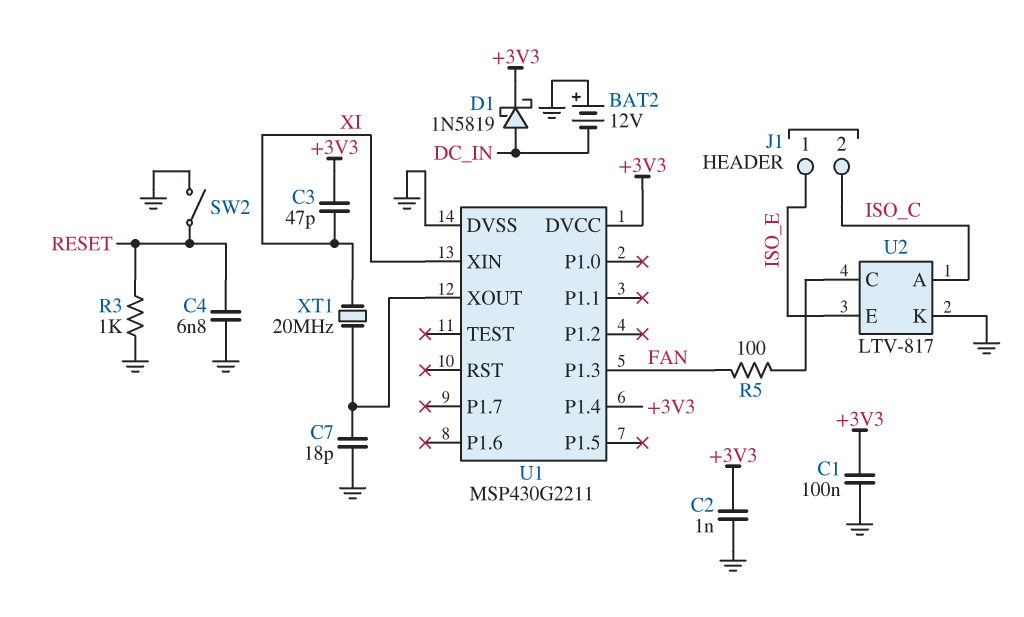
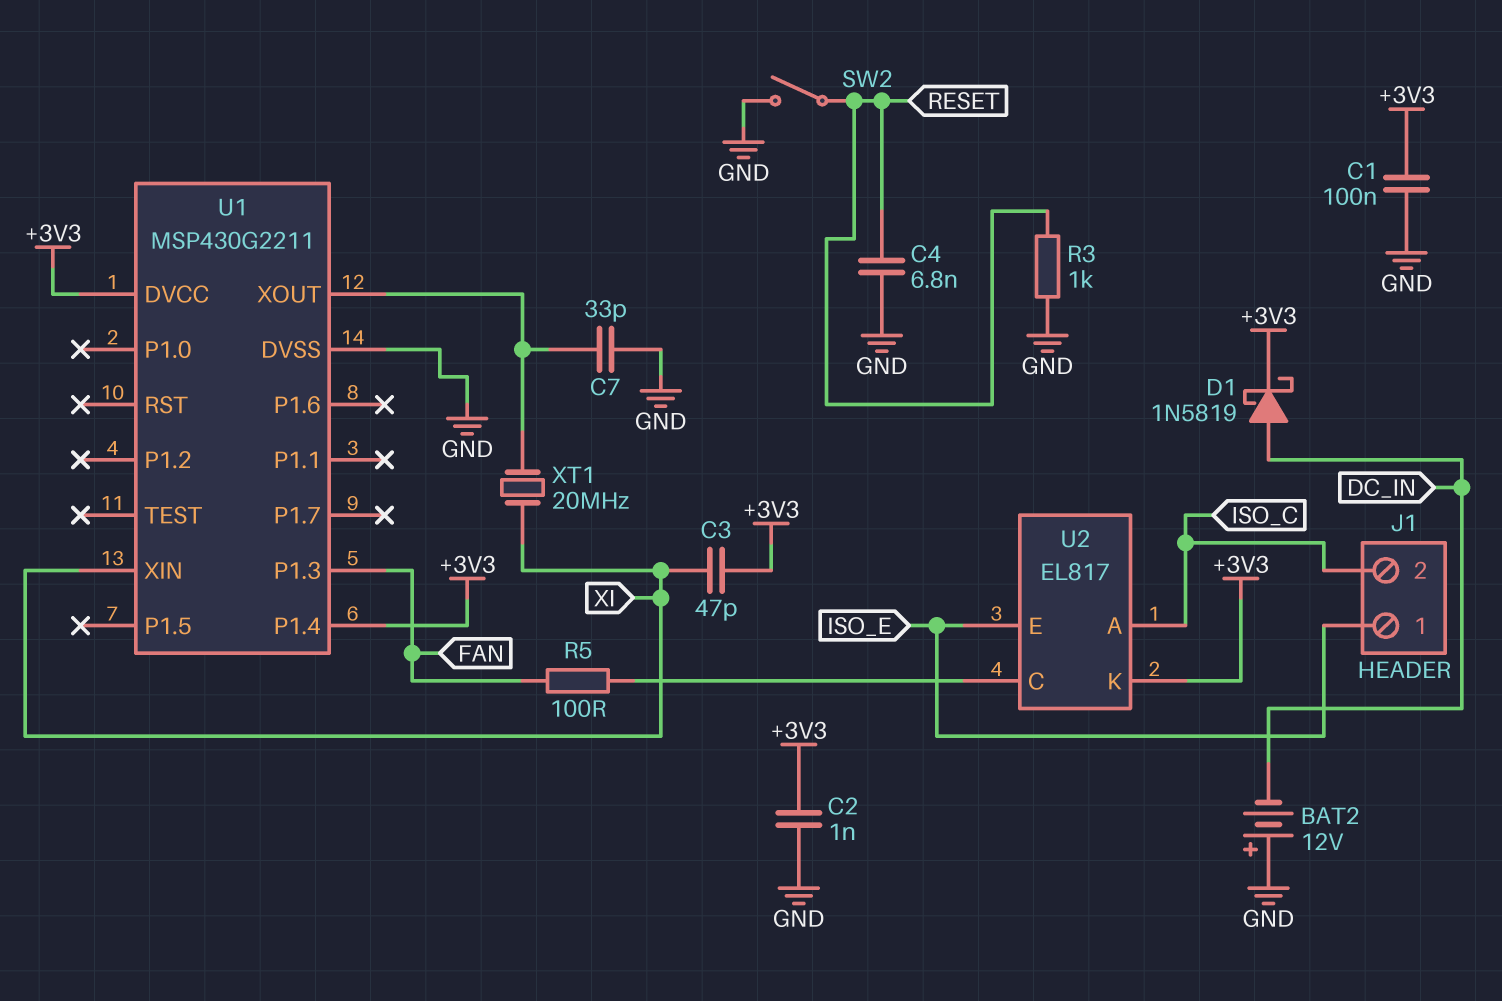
C7: 18pF (GND, U1/XOUT) -> 33pF (GND, U1/XOUT)
U2: LTV-817 -> EL817
U2 pin K: GND -> +3V3

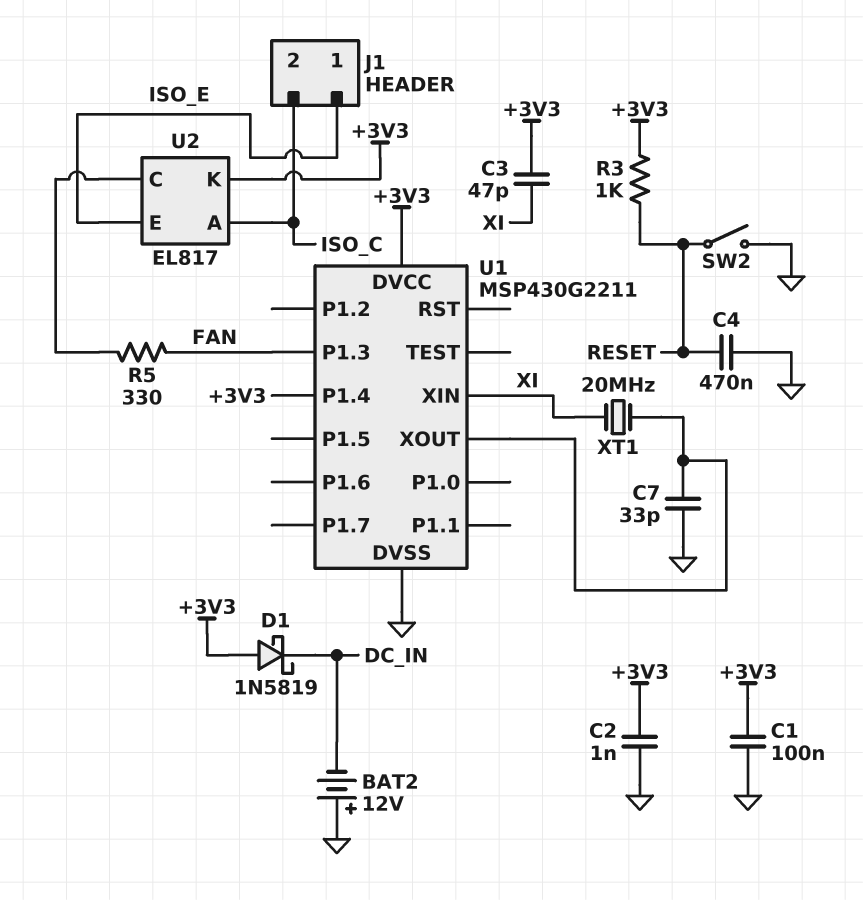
C4: 6.8nF (GND, RESET) -> 470nF (GND, RESET)
D1: schottky 1N5819 (A DC_IN, K +3V3) -> schottky 1N5819 (A +3V3, K DC_IN)
R3: 1k (GND, RESET) -> 1k (+3V3, RESET)
R5: 100 (FAN, U2/C) -> 330 (FAN, U2/C)

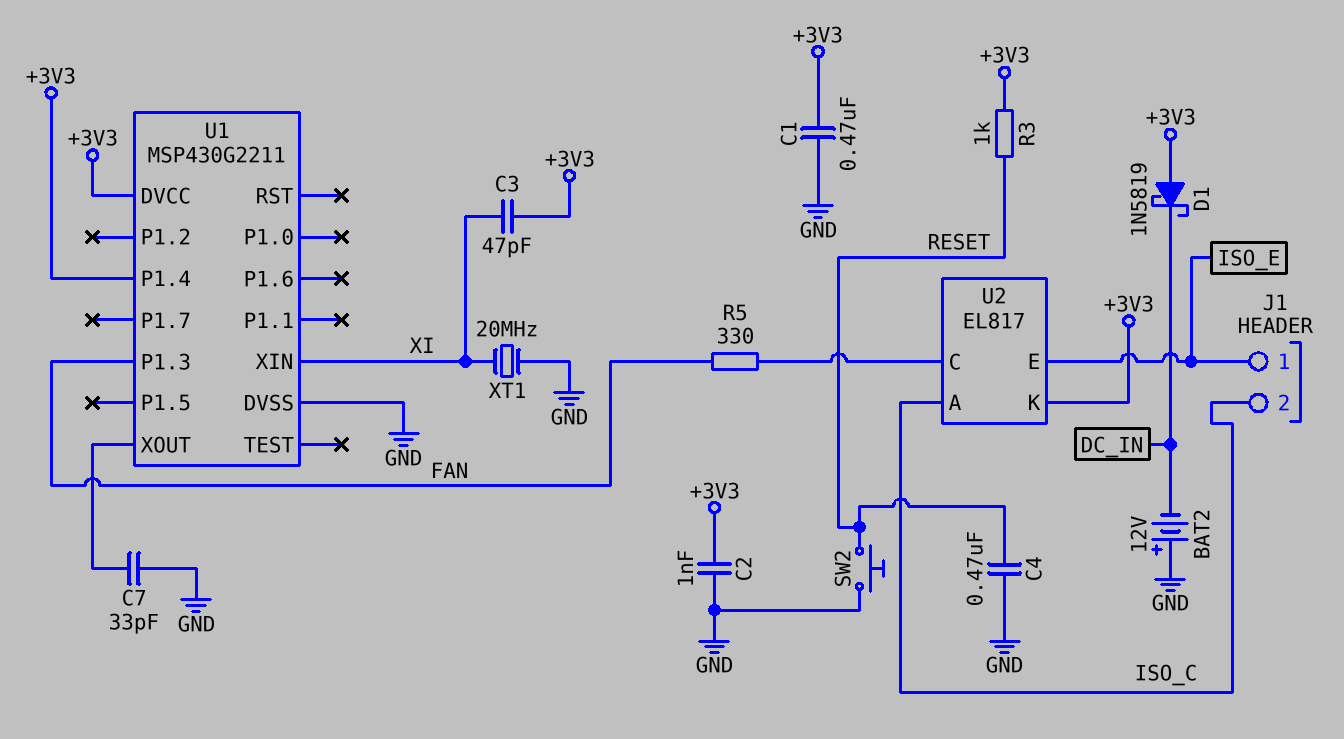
C1: 100nF (+3V3, GND) -> 470nF (+3V3, GND)
SW2: switch (GND, RESET) -> button (GND, RESET)
XT1: 20MHz (U1/XOUT, XI) -> 20MHz (GND, XI)

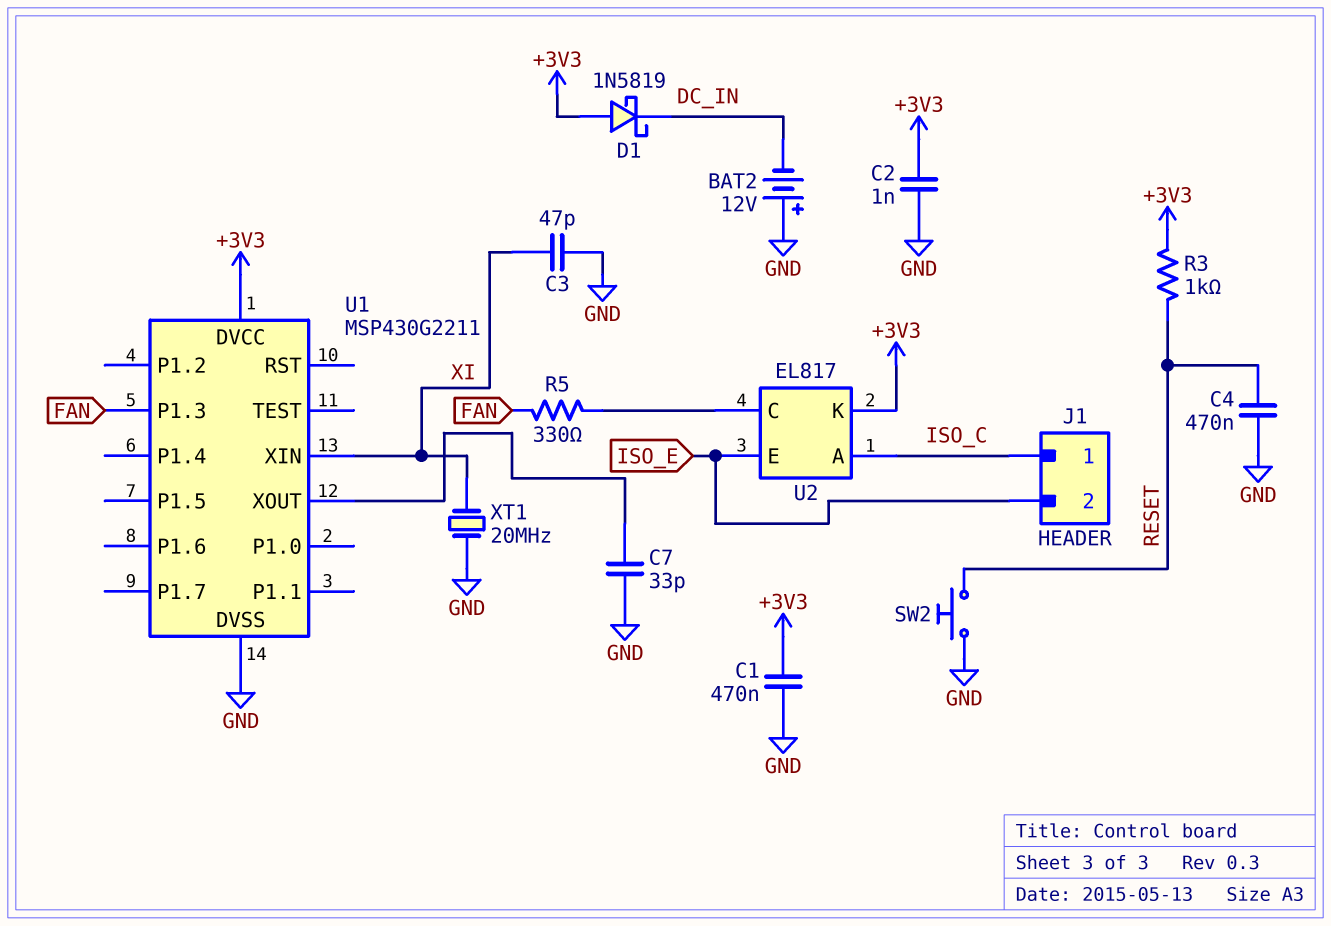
C3: 47pF (+3V3, XI) -> 47pF (GND, XI)
J1 pin 1: ISO_E -> ISO_C
J1 pin 2: ISO_C -> ISO_E
U1 pin P1.4: +3V3 -> none

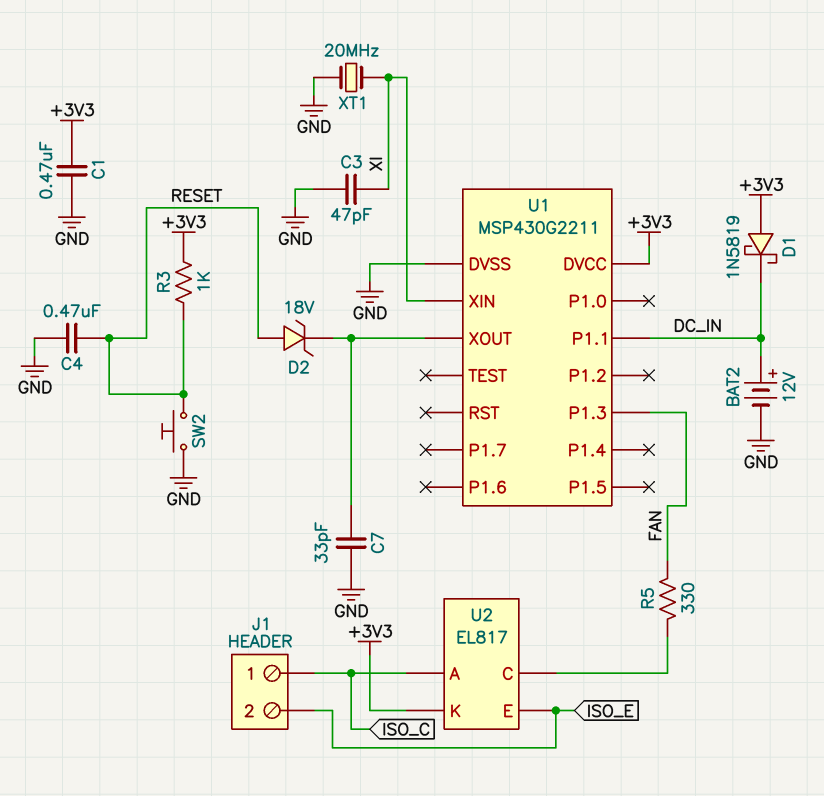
BAT2: 12V (plus GND, minus DC_IN) -> 12V (plus DC_IN, minus GND)
C2: 1nF (+3V3, GND) -> none
D2: none -> zener 18V (A RESET, K U1/XOUT)
U1 pin P1.1: none -> DC_IN

